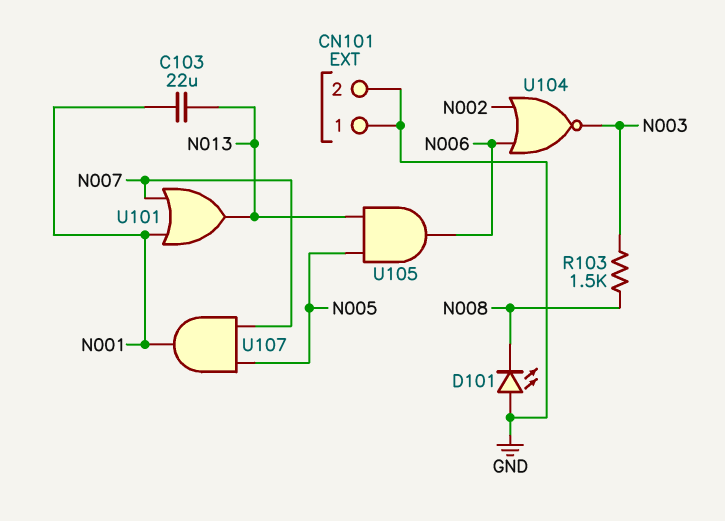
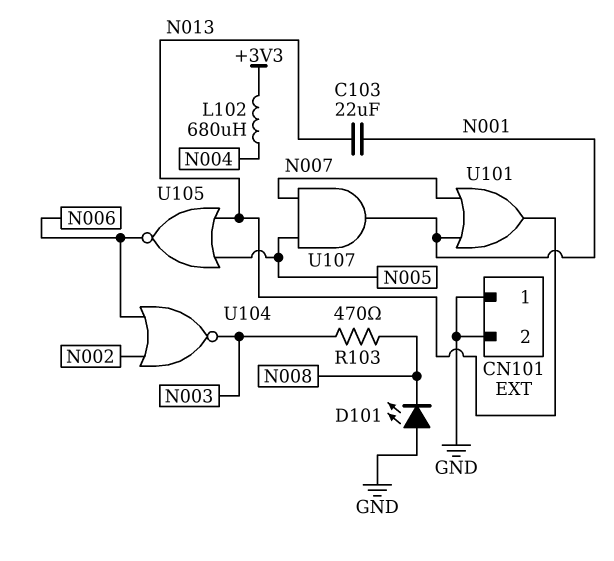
L102: none -> 680uH (+3V3, N004)
R103: 1.5k (N003, N008) -> 470 (N003, N008)
U105: AND (in N005, in N013, out N006) -> NOR (in N005, in N013, out N006)

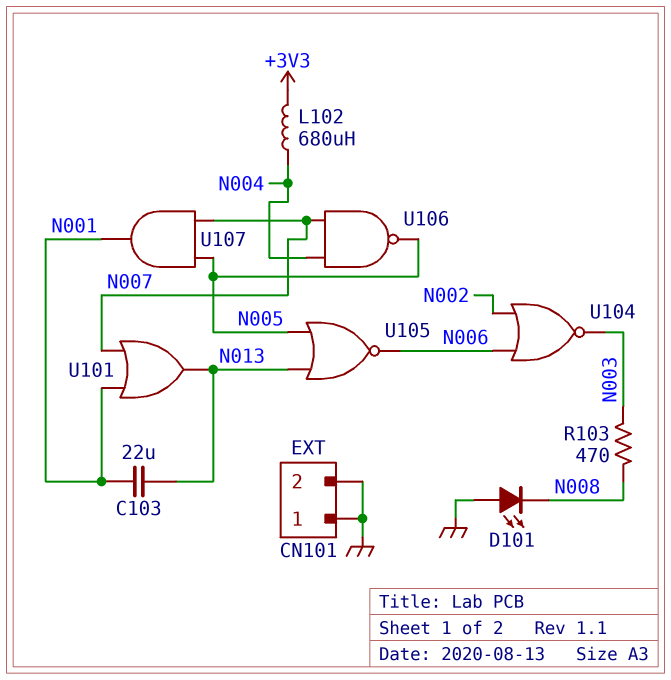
U106: none -> NAND (in N004, in N007, out N005)

